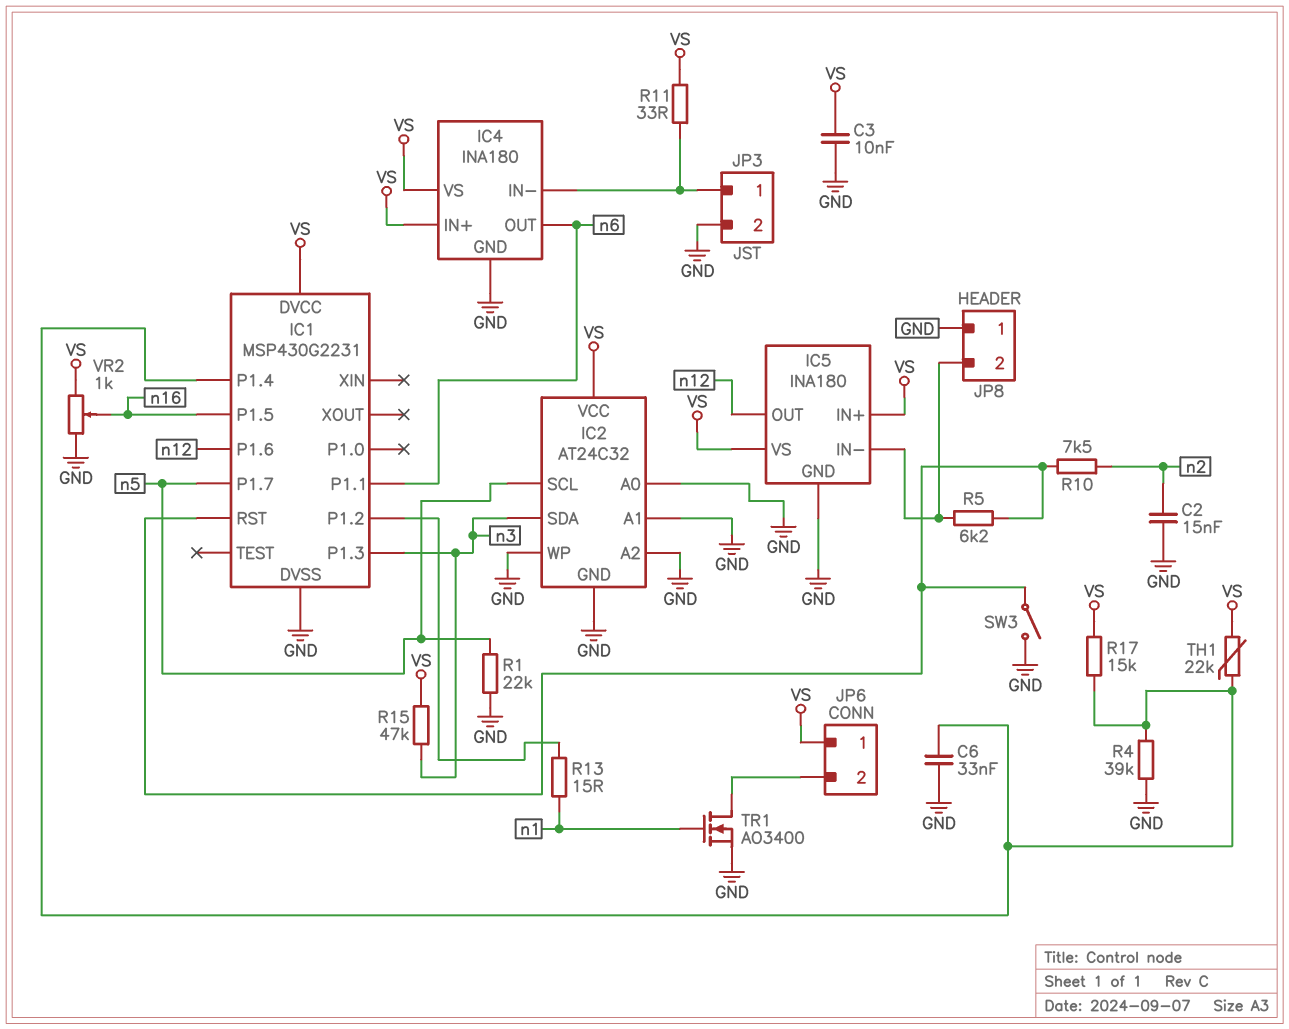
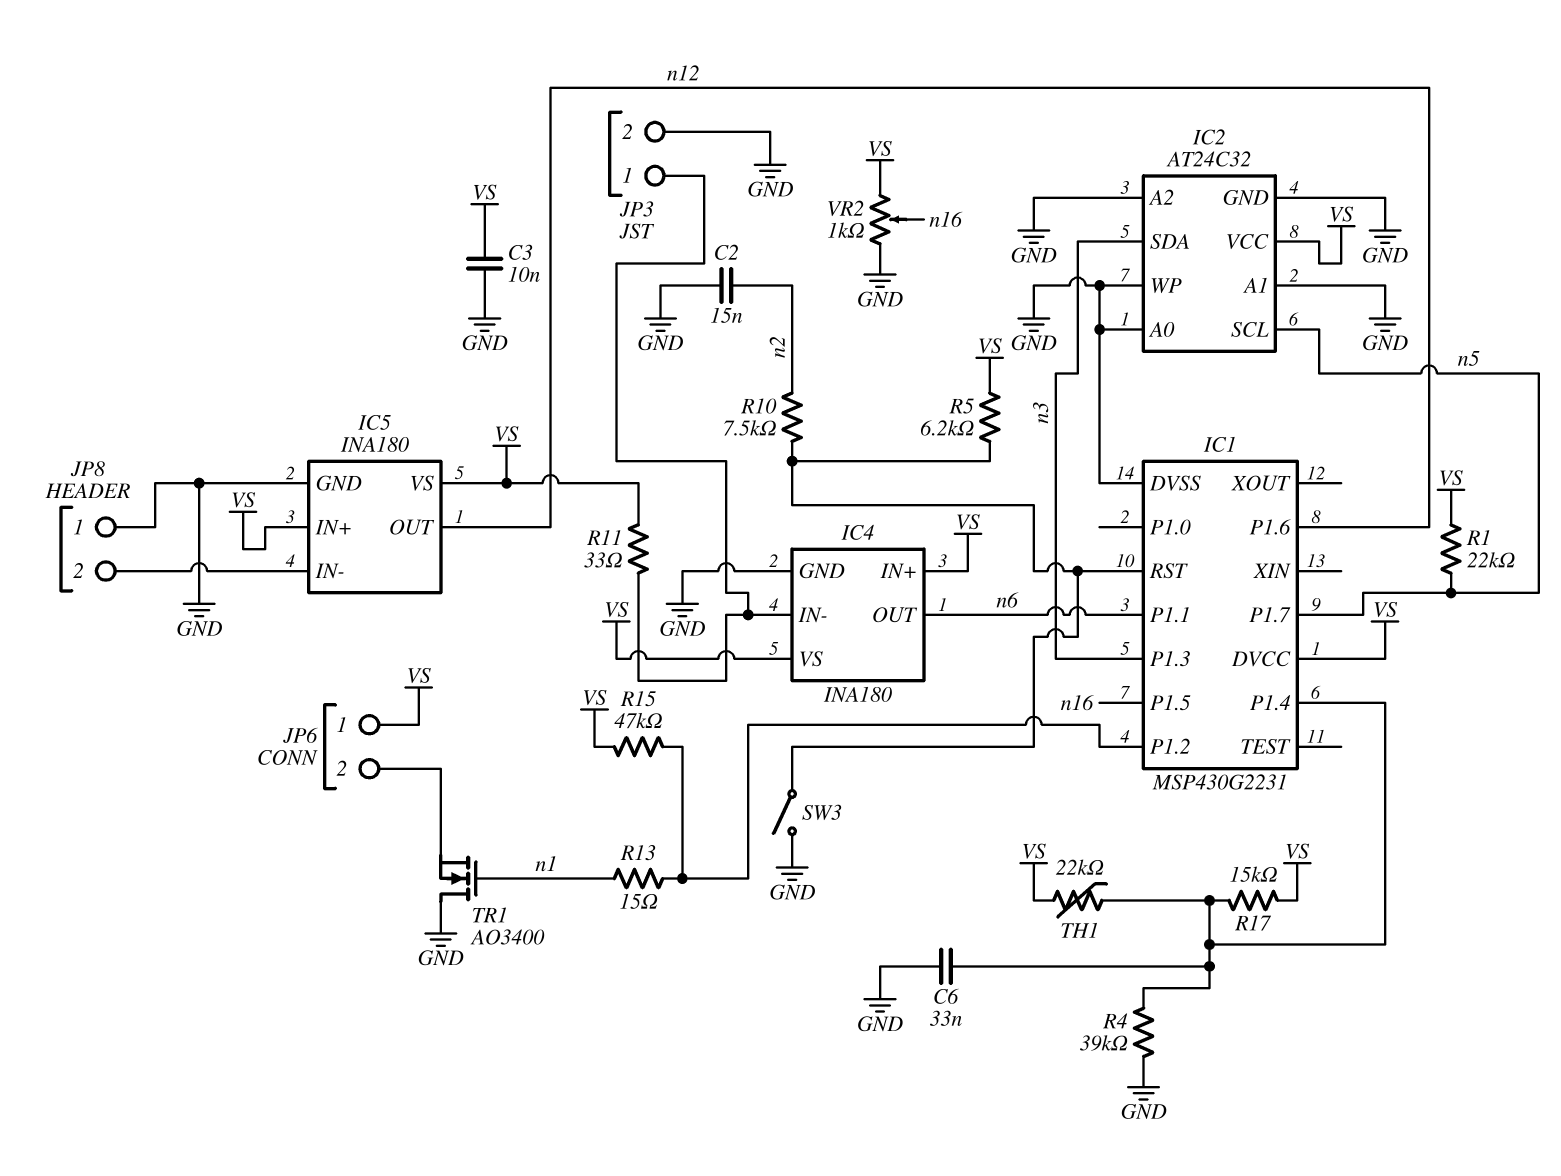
R1: 22k (GND, n5) -> 22k (VS, n5)
R5: 6.2k (IC1/RST, IC5/IN-) -> 6.2k (IC1/RST, VS)
R15: 47k (VS, n3) -> 47k (IC1/P1.2, VS)
TR1: NMOS AO3400 (G n1, D JP6/2, S GND) -> NMOS AO3400 (G n1, D GND, S JP6/2)

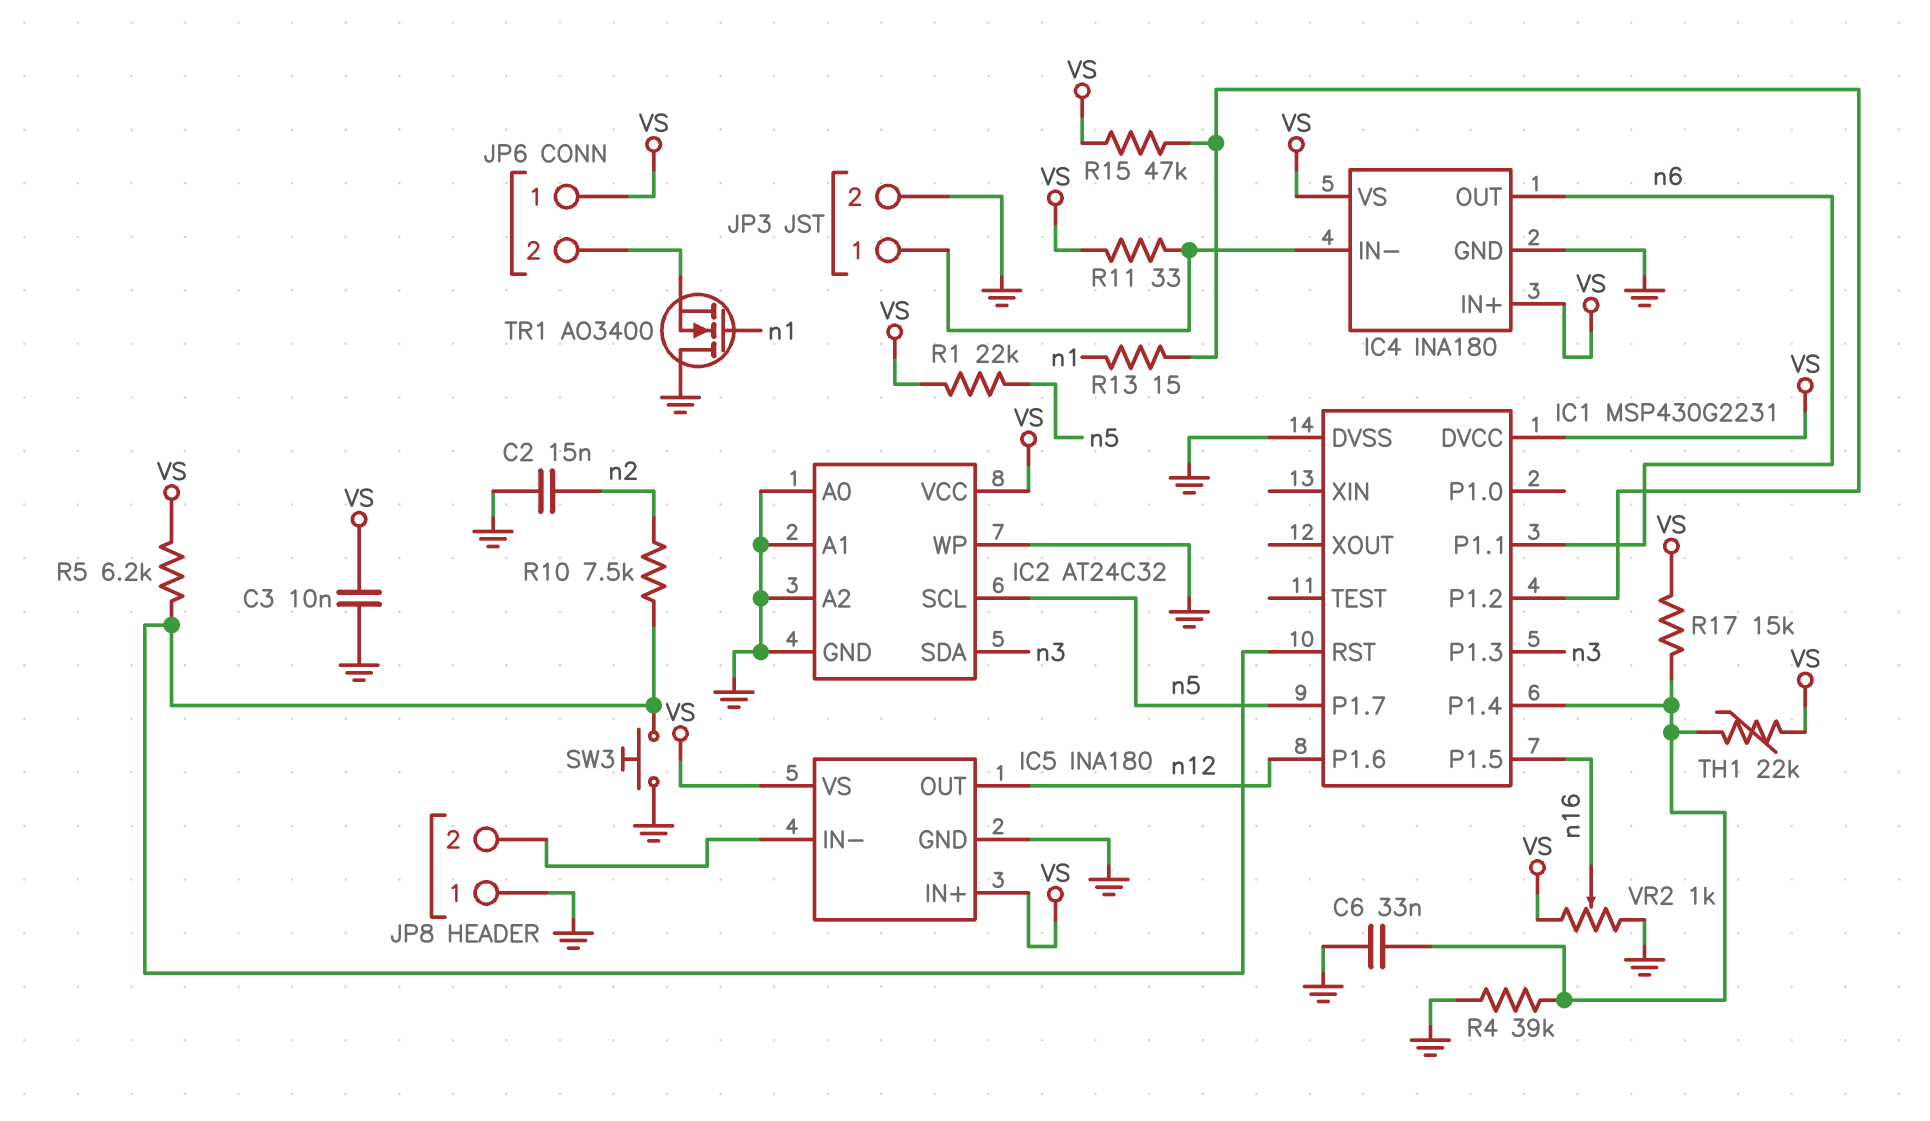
SW3: switch (GND, IC1/RST) -> button (GND, IC1/RST)

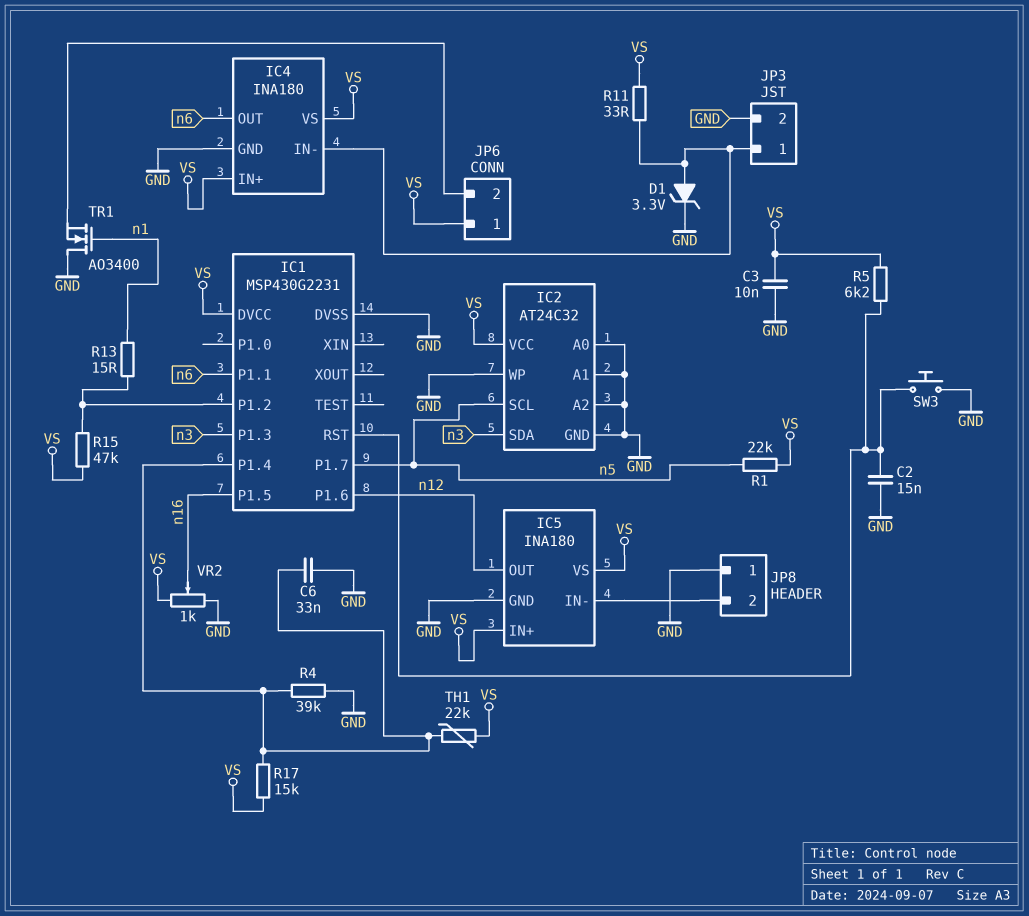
C2: 15nF (GND, n2) -> 15nF (GND, IC1/RST)
D1: none -> zener 3.3V (A IC4/IN-, K GND)
R10: 7.5k (IC1/RST, n2) -> none

